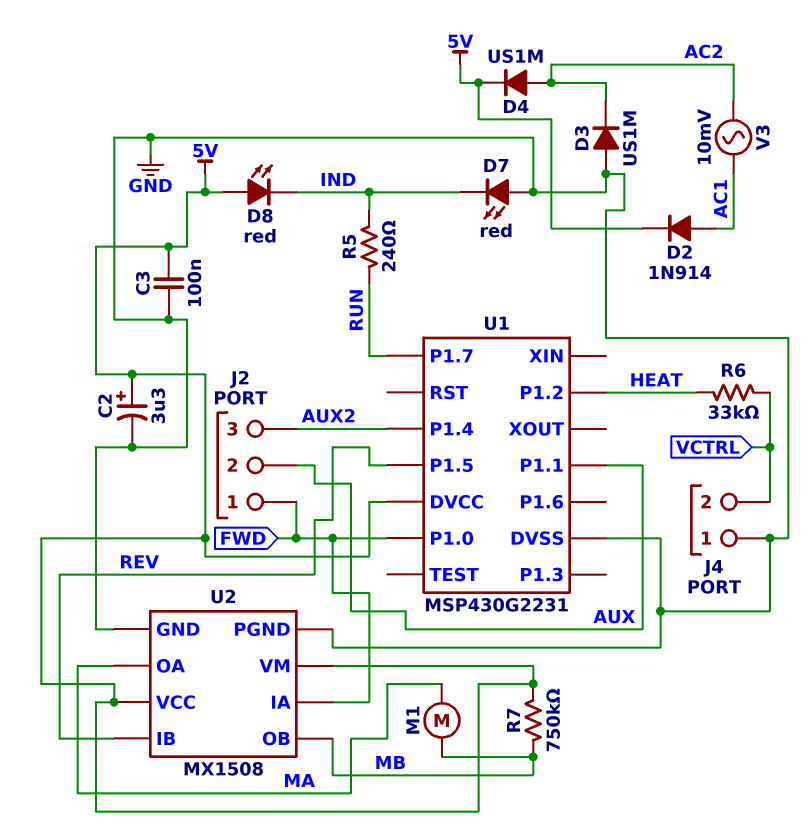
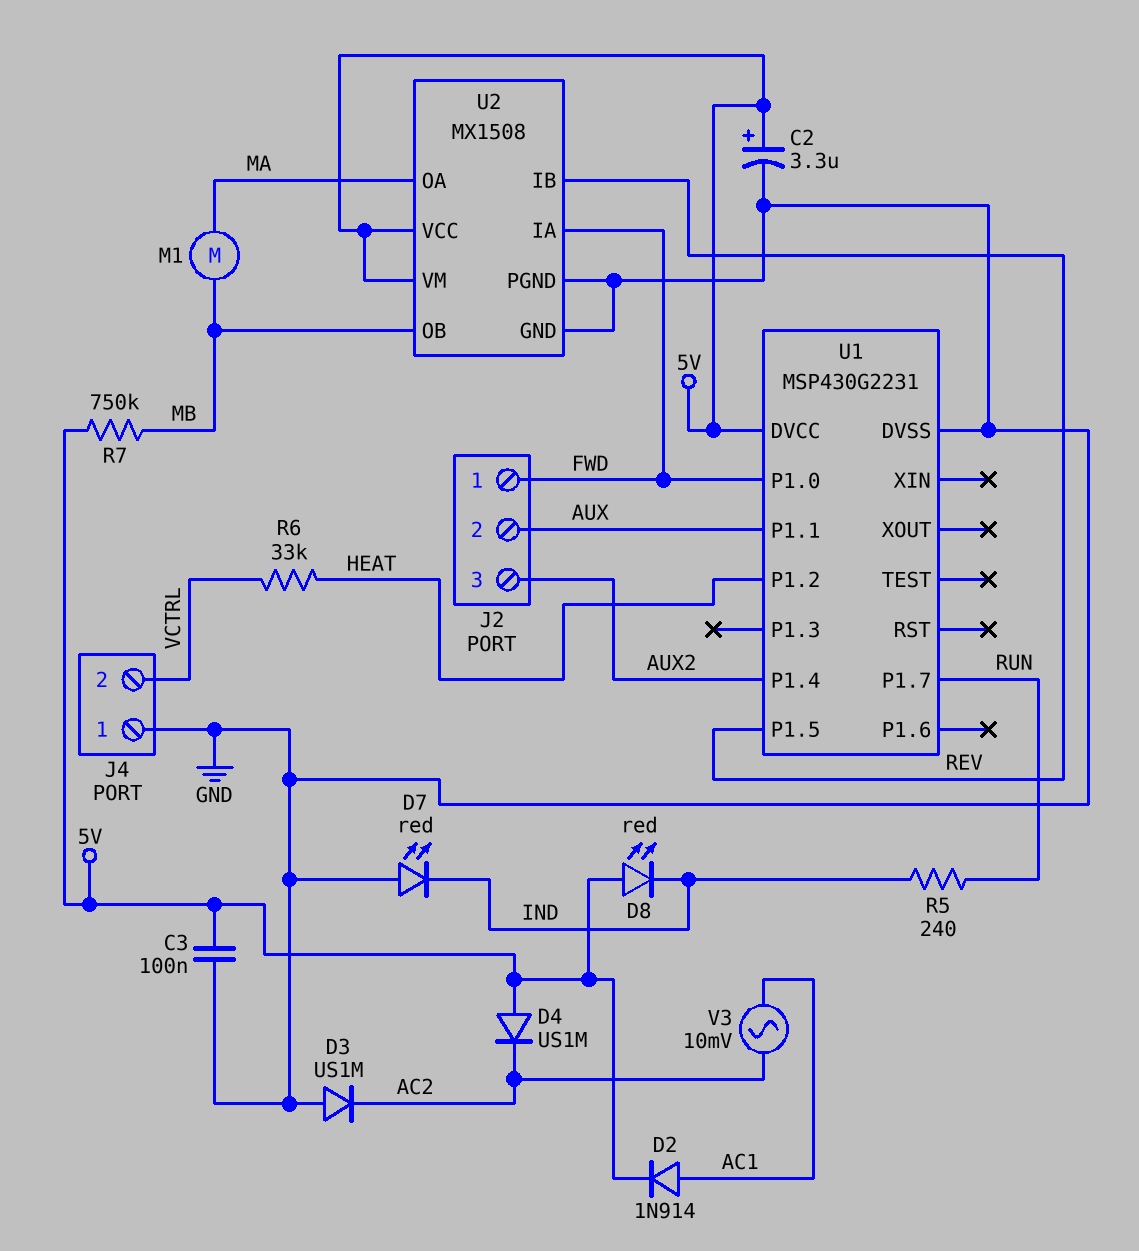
D4: diode US1M (A AC2, K 5V) -> diode US1M (A 5V, K AC2)

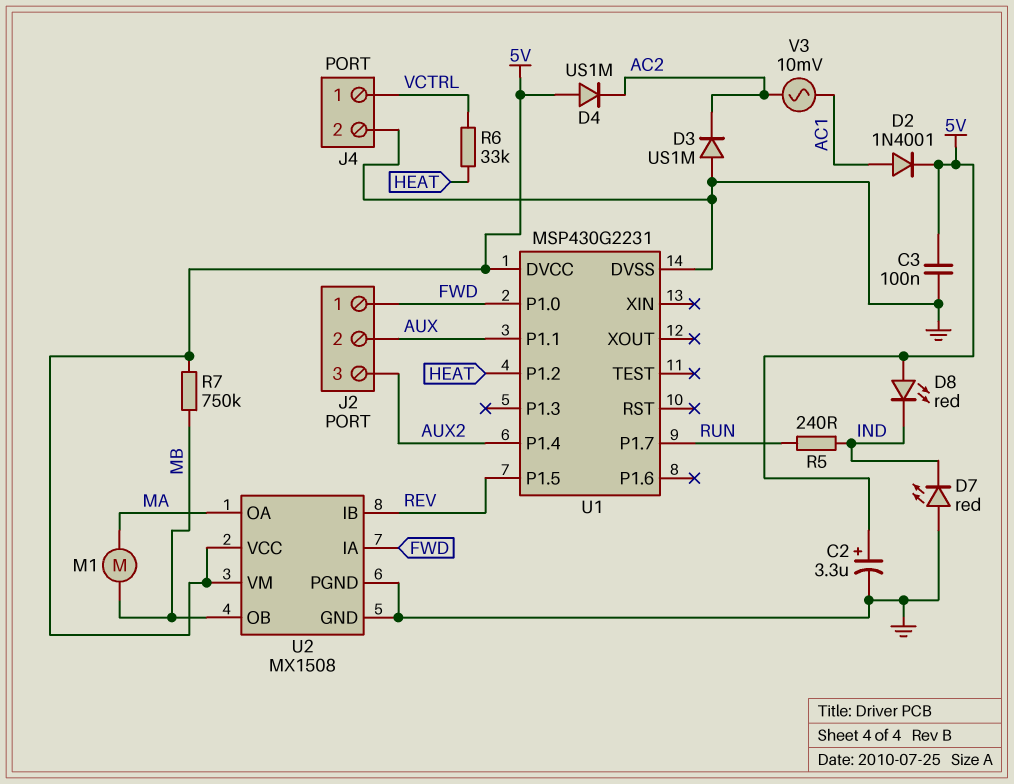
D2: diode 1N914 (A AC1, K 5V) -> diode 1N4001 (A AC1, K 5V)
J4 pin 1: GND -> VCTRL
J4 pin 2: VCTRL -> GND

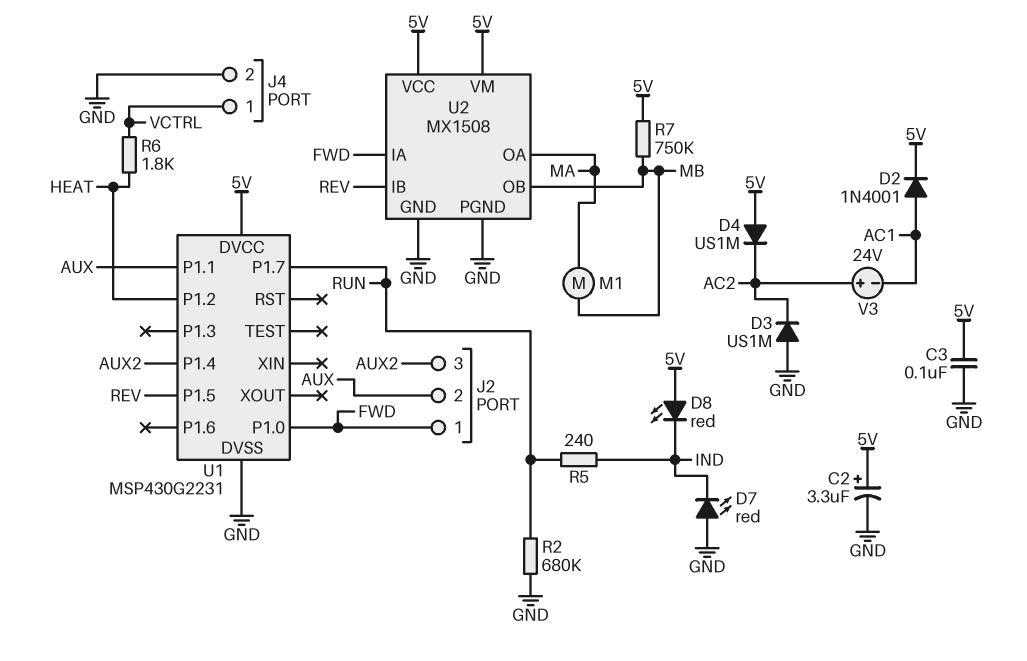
R2: none -> 680k (GND, RUN)
R6: 33k (HEAT, VCTRL) -> 1.8k (HEAT, VCTRL)
V3: AC 10mV (AC1, AC2) -> 24V (plus AC2, minus AC1)

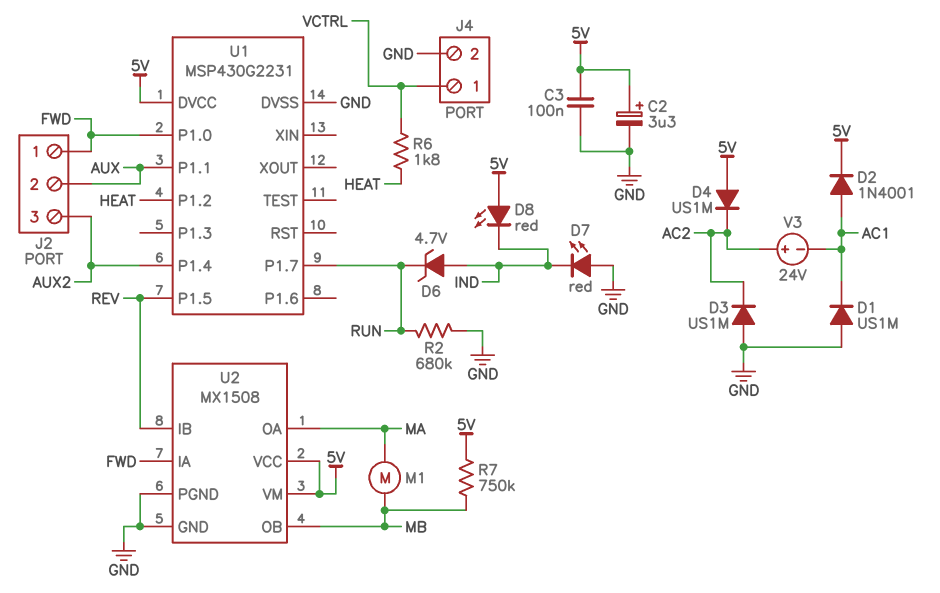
D1: none -> diode US1M (A GND, K AC1)
D6: none -> zener 4.7V (A IND, K RUN)
R5: 240 (IND, RUN) -> none

